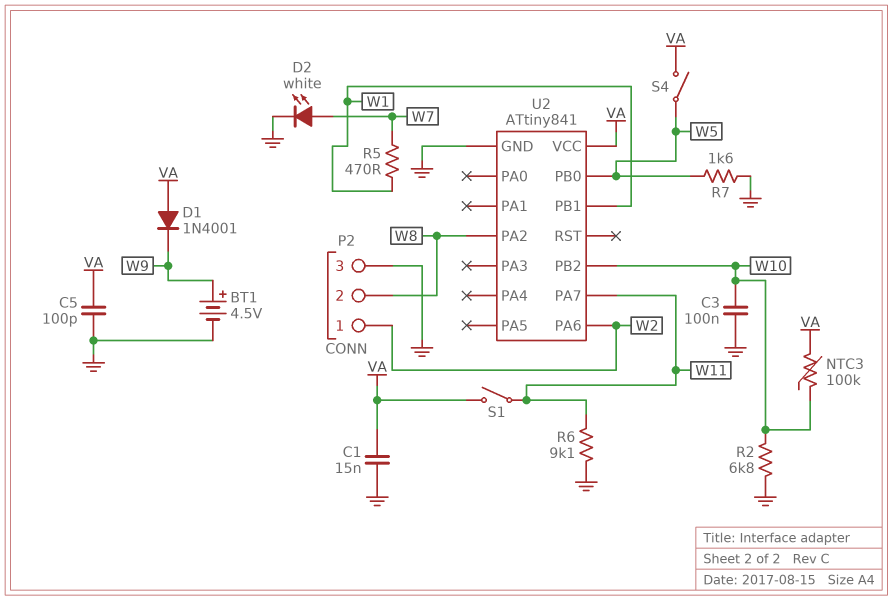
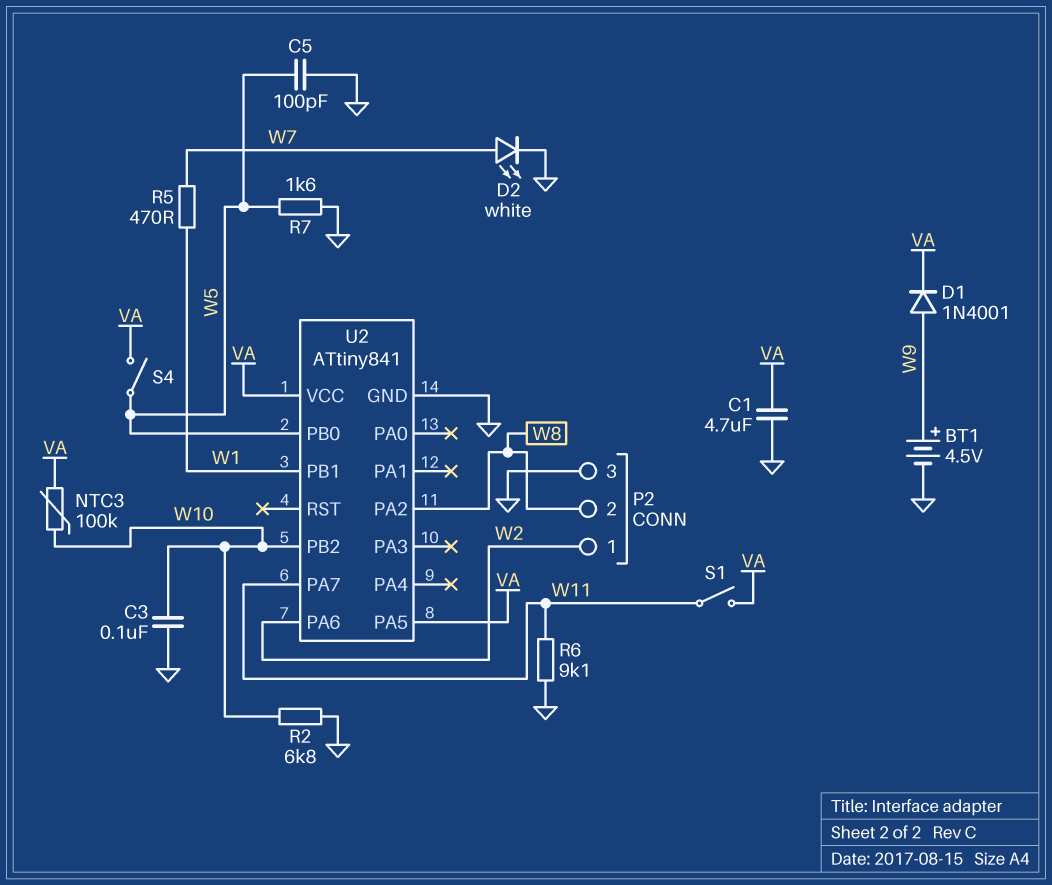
C1: 15nF (GND, VA) -> 4.7uF (GND, VA)
C5: 100pF (GND, VA) -> 100pF (GND, W5)
D1: diode 1N4001 (A VA, K W9) -> diode 1N4001 (A W9, K VA)
U2 pin PA5: none -> VA

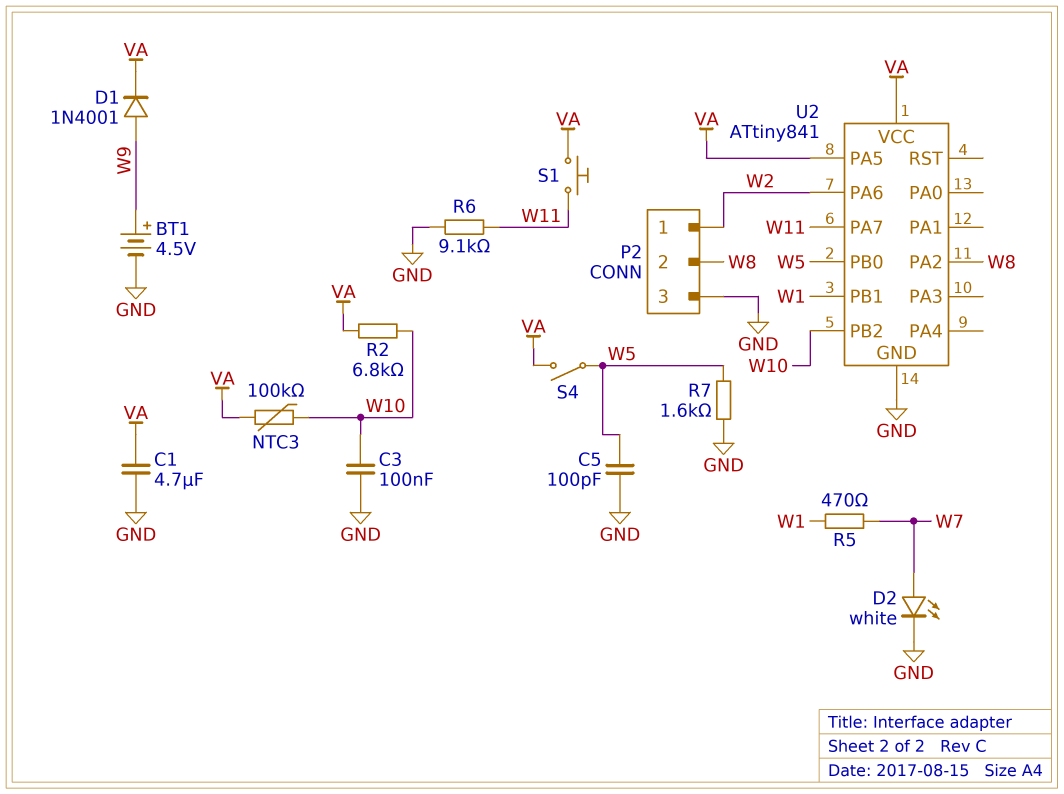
R2: 6.8k (GND, W10) -> 6.8k (VA, W10)
S1: switch (VA, W11) -> button (VA, W11)

